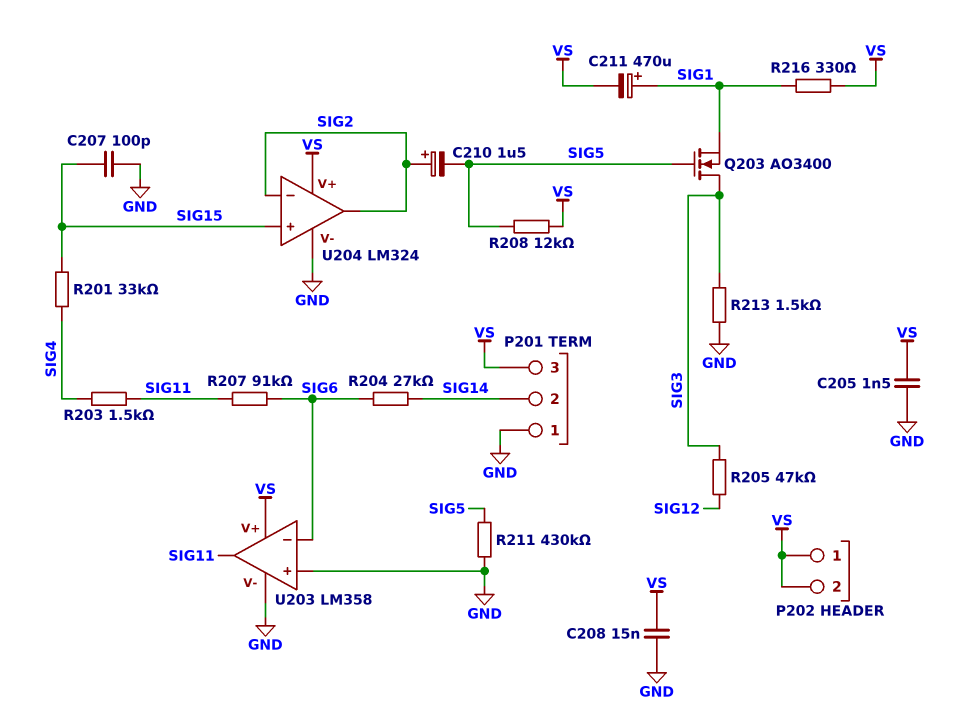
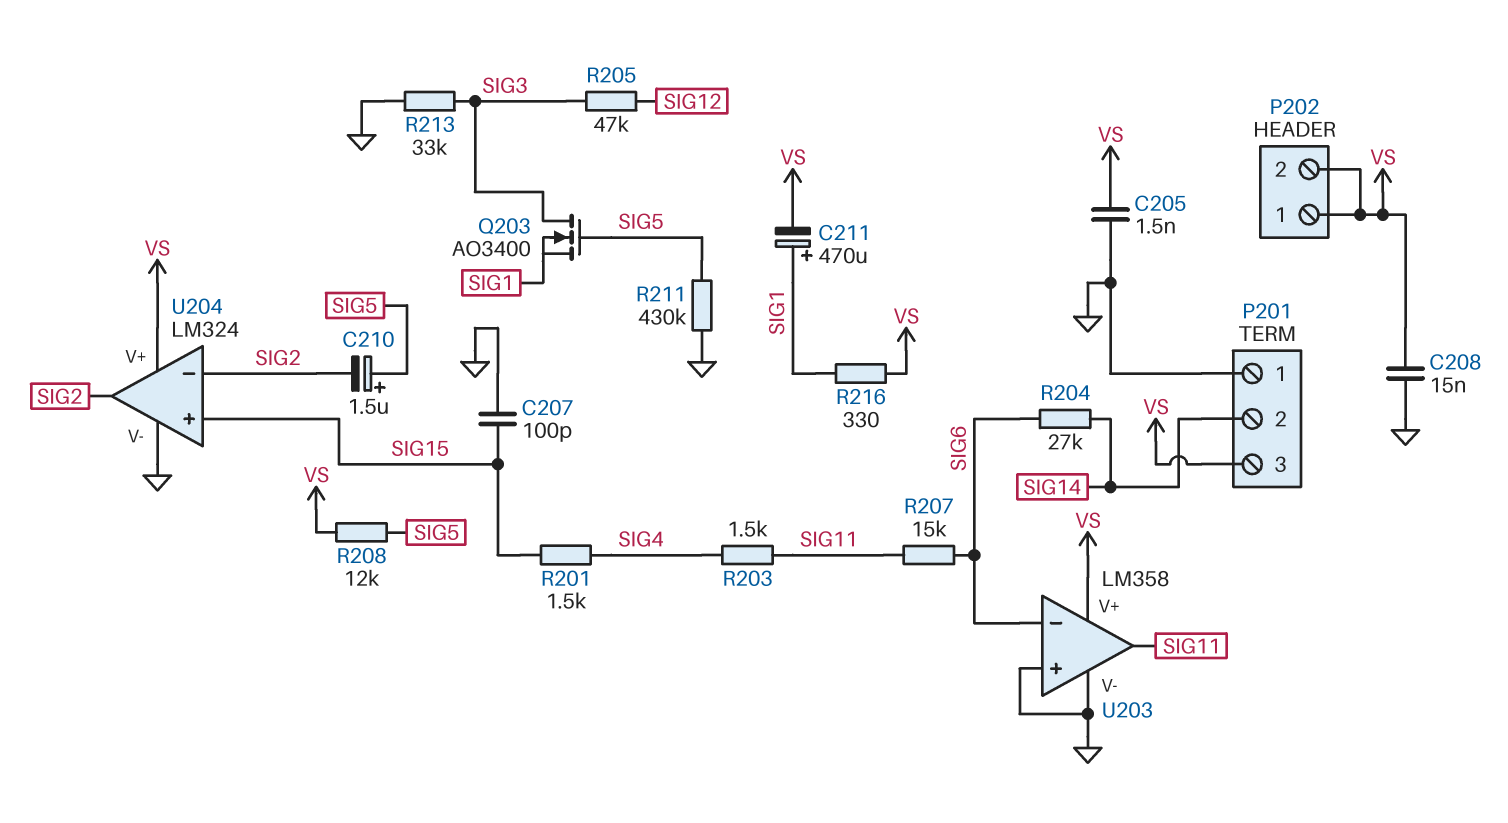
C210: 1.5uF (plus SIG2, minus SIG5) -> 1.5uF (plus SIG5, minus SIG2)
R201: 33k (SIG4, SIG15) -> 1.5k (SIG4, SIG15)
R207: 91k (SIG6, SIG11) -> 15k (SIG6, SIG11)
R213: 1.5k (GND, SIG3) -> 33k (GND, SIG3)

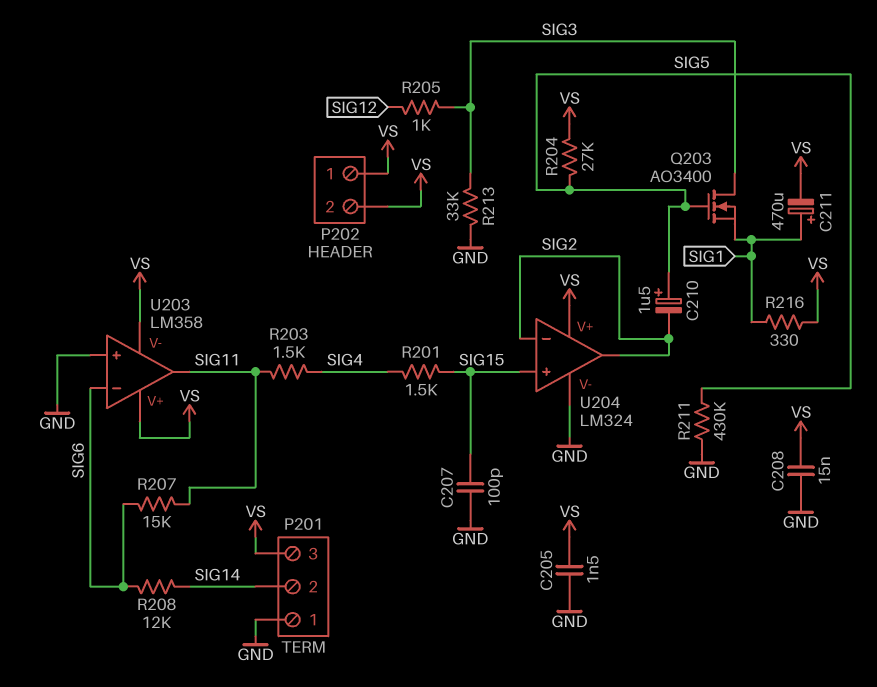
R204: 27k (SIG6, SIG14) -> 27k (SIG5, VS)
R205: 47k (SIG3, SIG12) -> 1k (SIG3, SIG12)
R208: 12k (SIG5, VS) -> 12k (SIG6, SIG14)
U203 pin V-: GND -> VS

